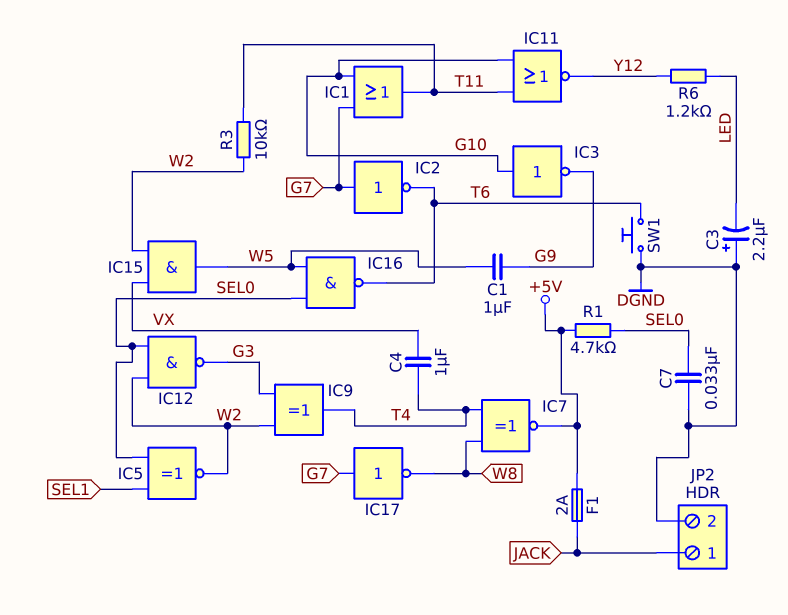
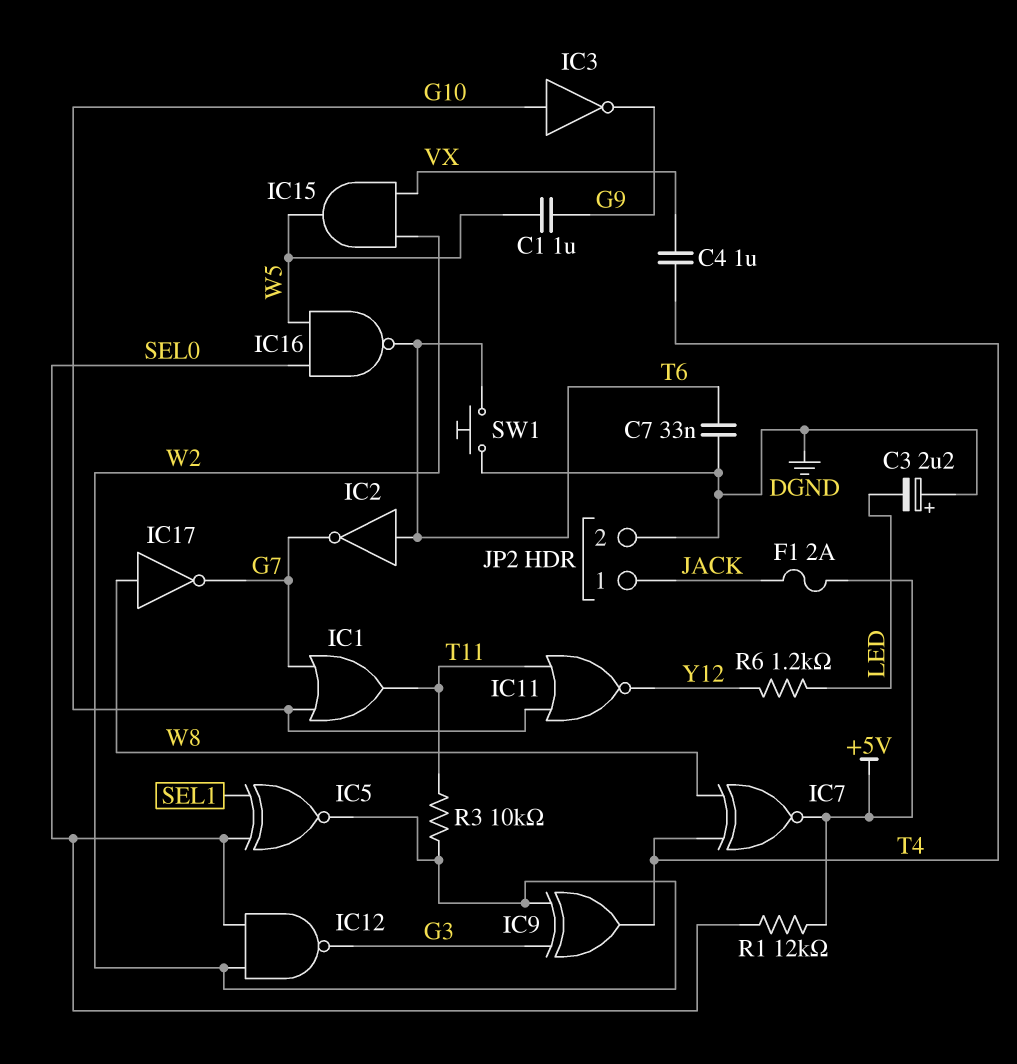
C7: 33nF (DGND, SEL0) -> 33nF (DGND, T6)
IC2: NOT (in G7, out T6) -> NOT (in T6, out G7)
IC17: NOT (in G7, out W8) -> NOT (in W8, out G7)
R1: 4.7k (+5V, SEL0) -> 12k (+5V, SEL0)

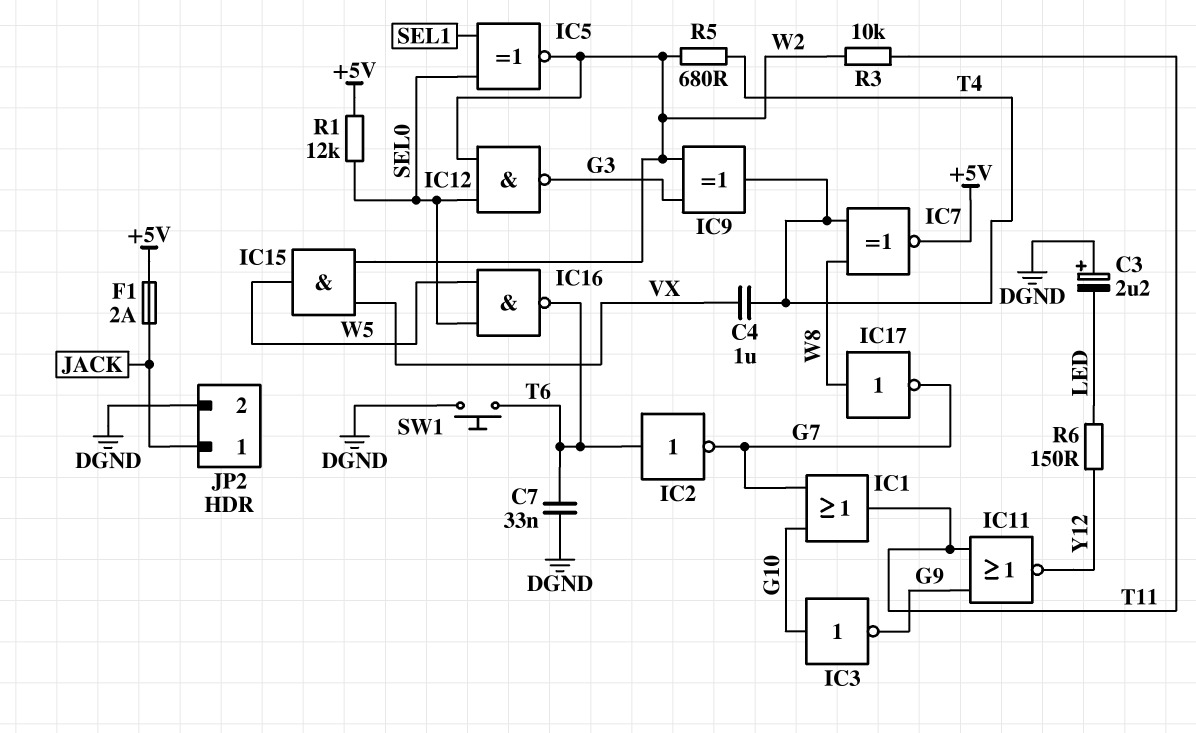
C1: 1uF (G9, W5) -> none
IC11: NOR (in G10, in T11, out Y12) -> NOR (in G9, in T11, out Y12)
R5: none -> 680 (T4, W2)
R6: 1.2k (LED, Y12) -> 150 (LED, Y12)

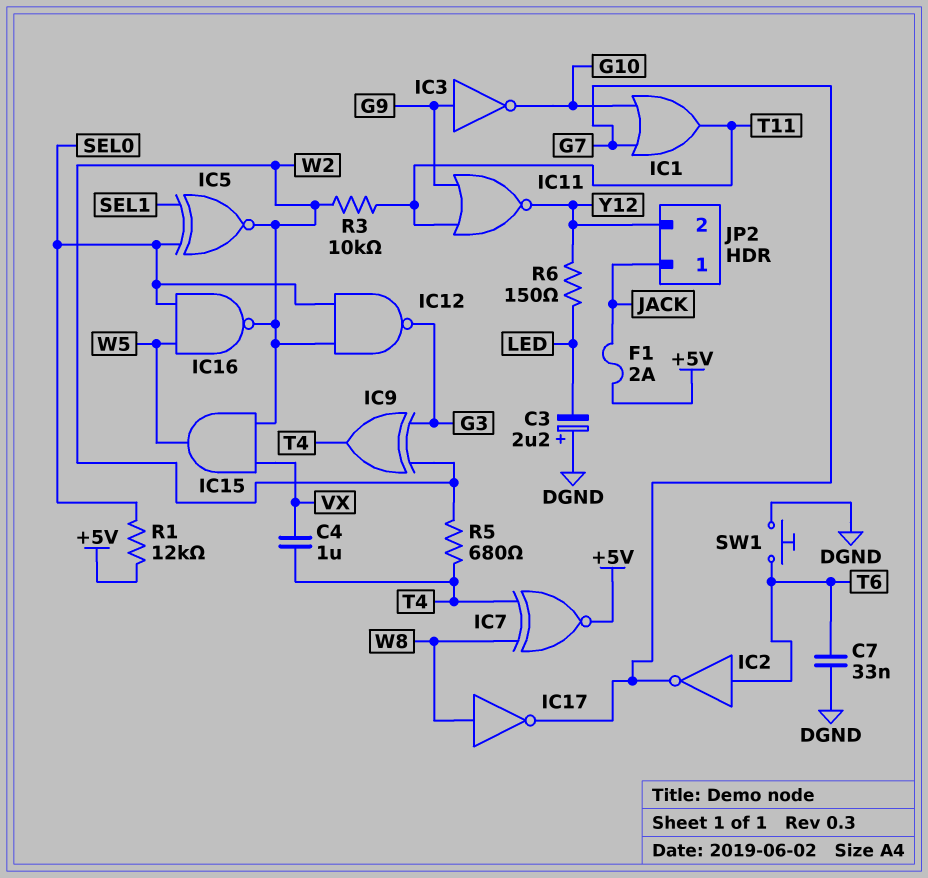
IC3: NOT (in G10, out G9) -> NOT (in G9, out G10)
IC16: NAND (in SEL0, in W5, out T6) -> NAND (in SEL0, in W5, out W2)
JP2 pin 2: DGND -> Y12

